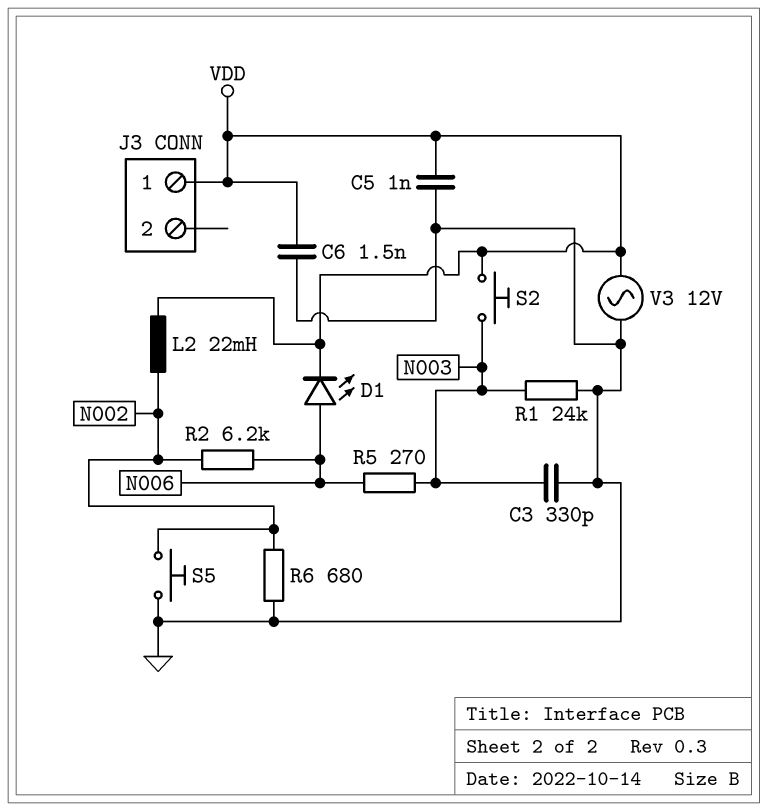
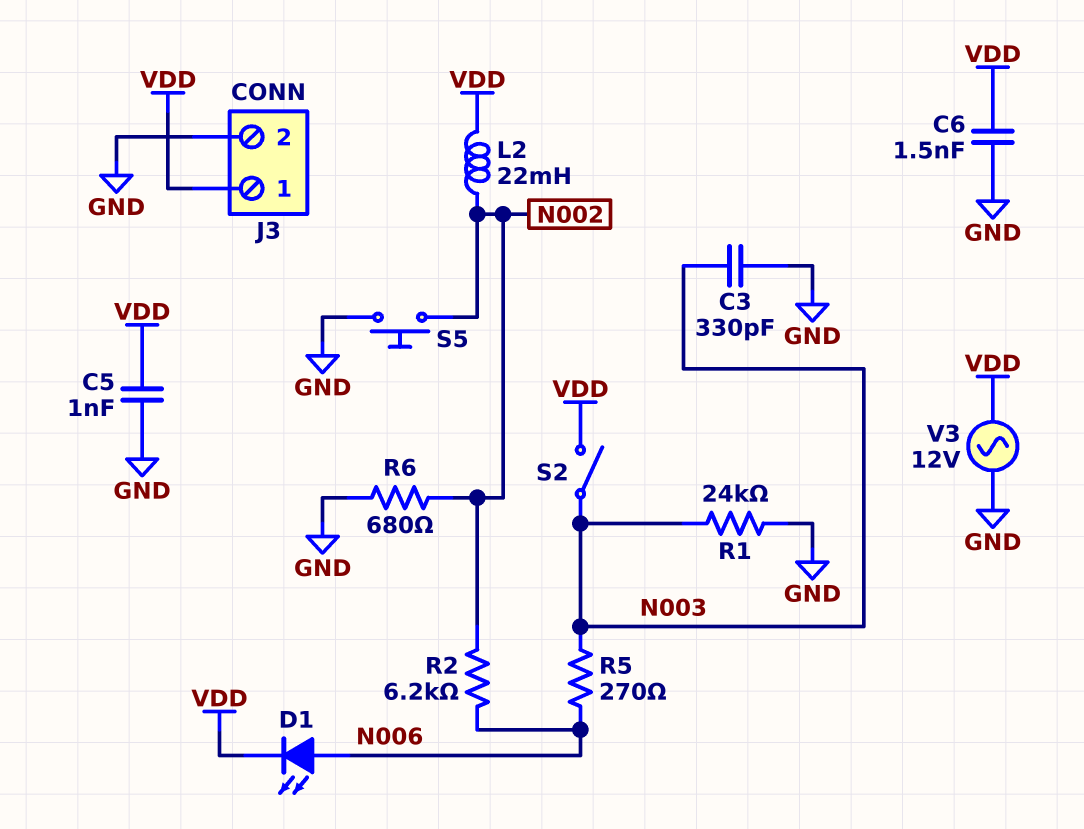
J3 pin 2: none -> GND
S2: button (N003, VDD) -> switch (N003, VDD)

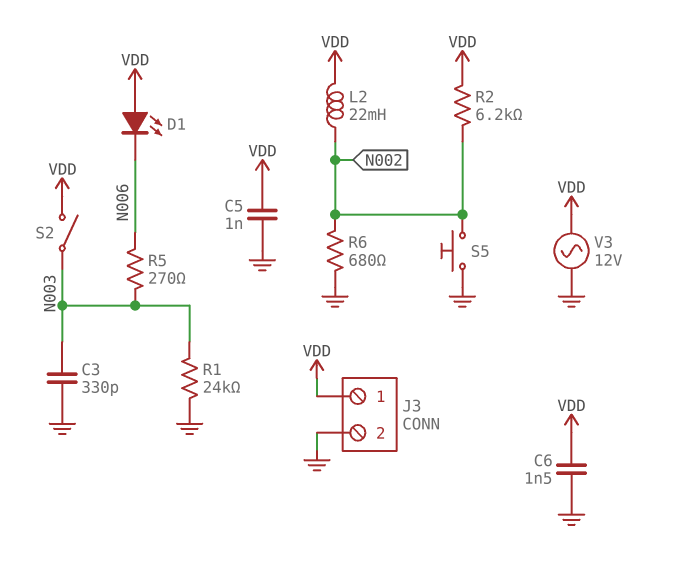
D1: LED (A N006, K VDD) -> LED (A VDD, K N006)
R2: 6.2k (N002, N006) -> 6.2k (N002, VDD)

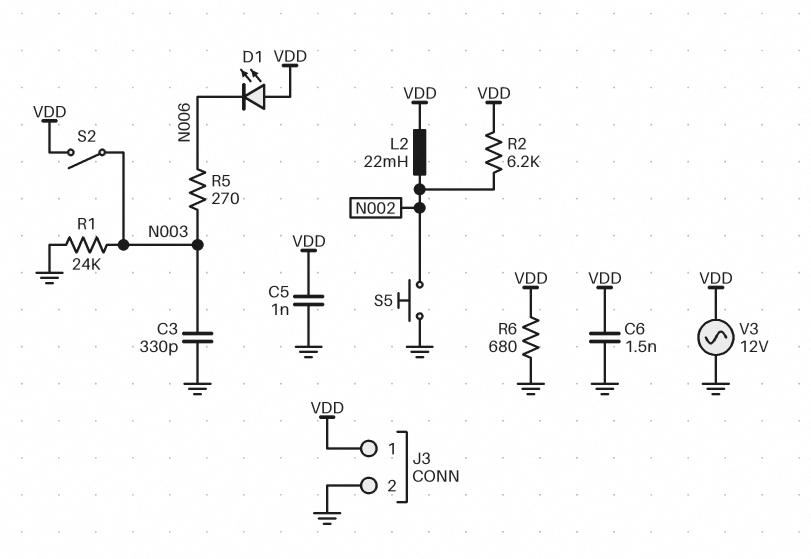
R6: 680 (GND, N002) -> 680 (GND, VDD)

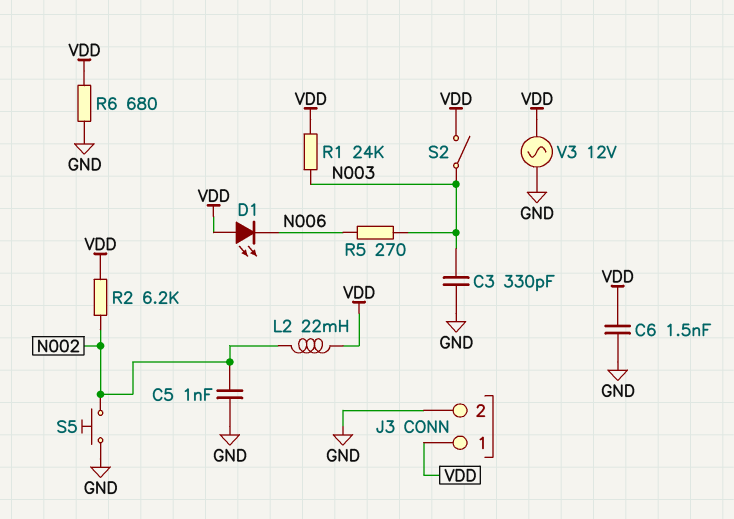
C5: 1nF (GND, VDD) -> 1nF (GND, N002)
R1: 24k (GND, N003) -> 24k (N003, VDD)

